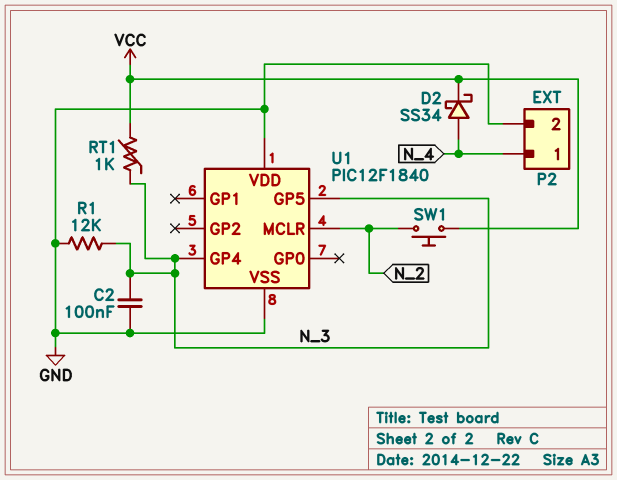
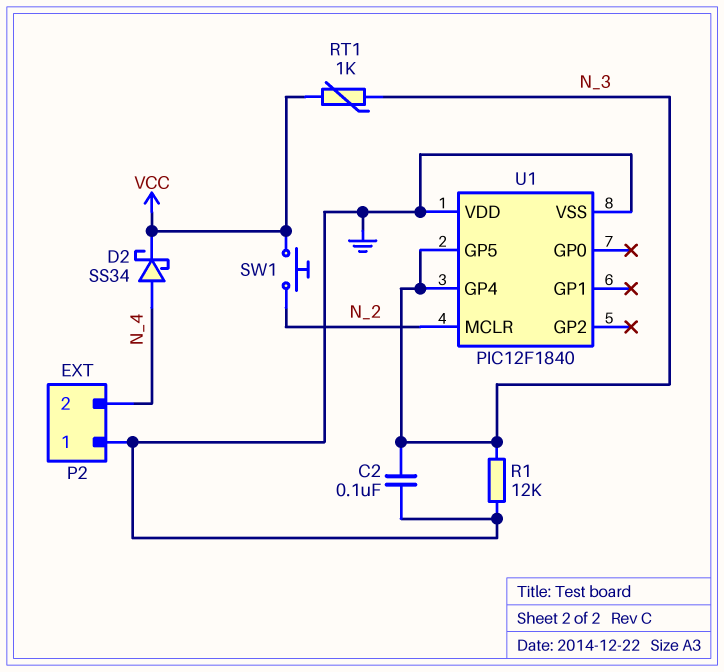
P2 pin 1: N_4 -> GND
P2 pin 2: GND -> N_4

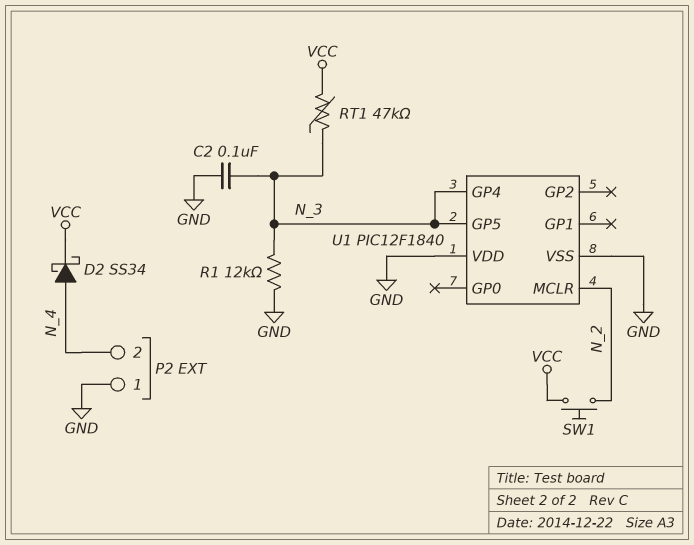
RT1: 1k (N_3, VCC) -> 47k (N_3, VCC)

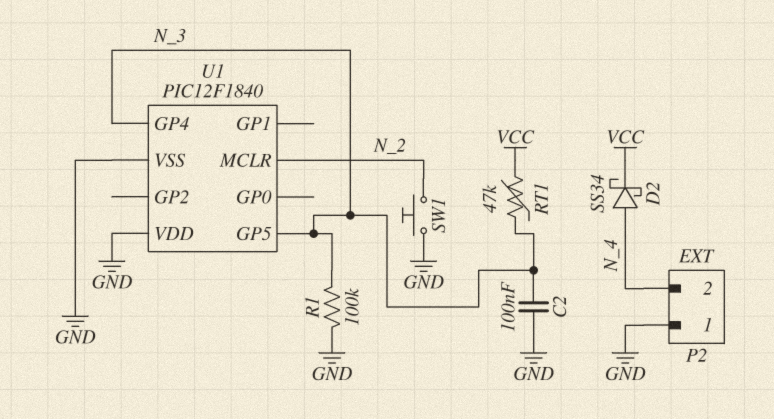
R1: 12k (GND, N_3) -> 100k (GND, N_3)
SW1: button (N_2, VCC) -> button (GND, N_2)

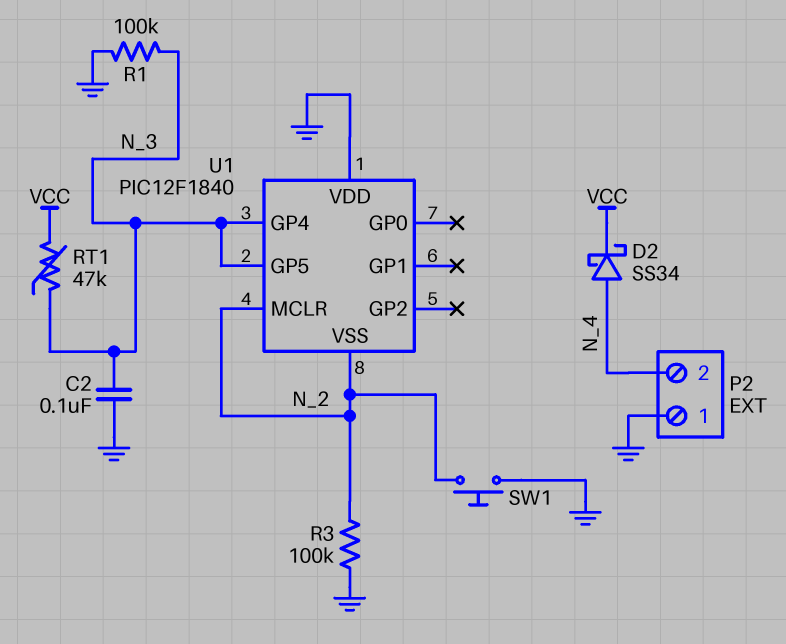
R3: none -> 100k (GND, N_2)
U1 pin VSS: GND -> N_2

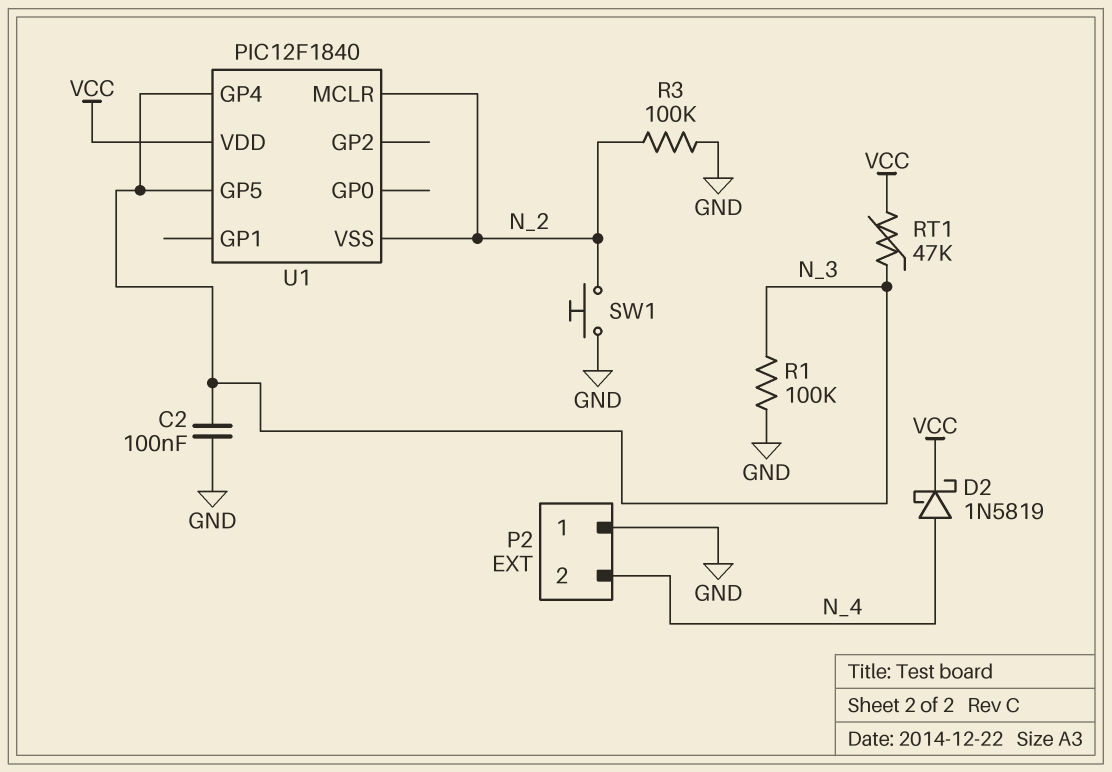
D2: schottky SS34 (A N_4, K VCC) -> schottky 1N5819 (A N_4, K VCC)
U1 pin VDD: GND -> VCC

